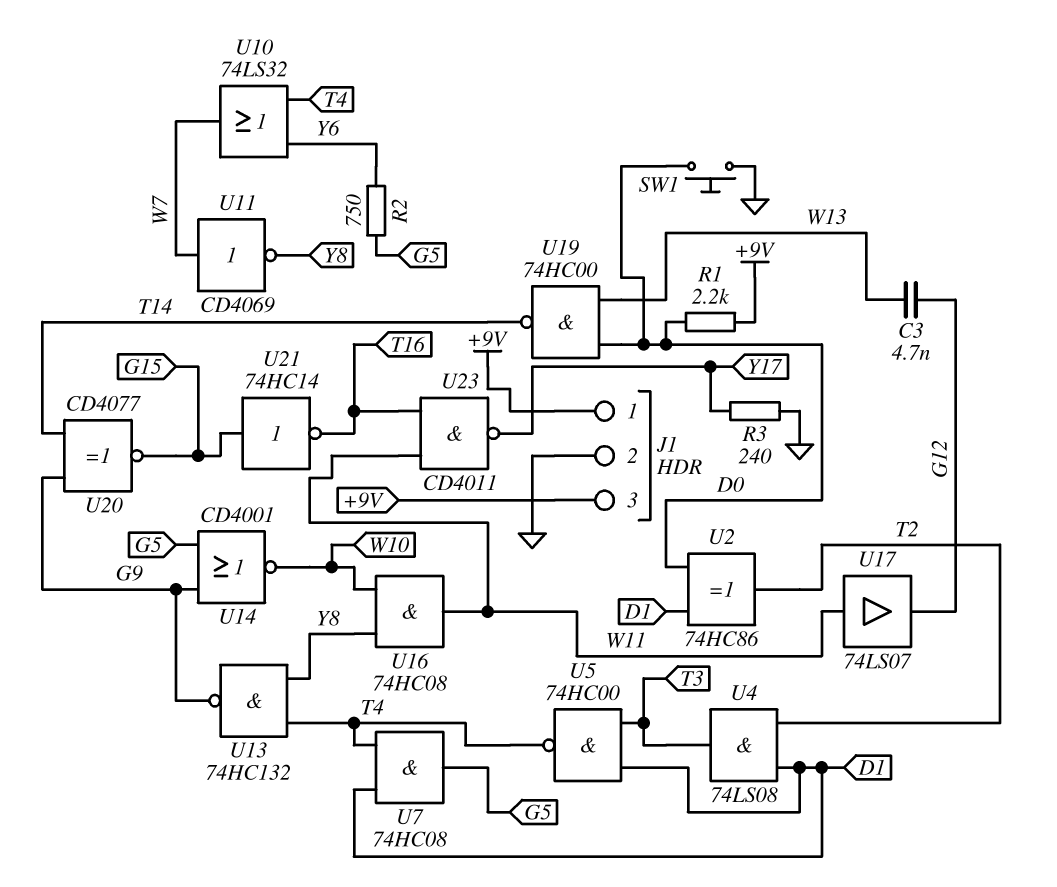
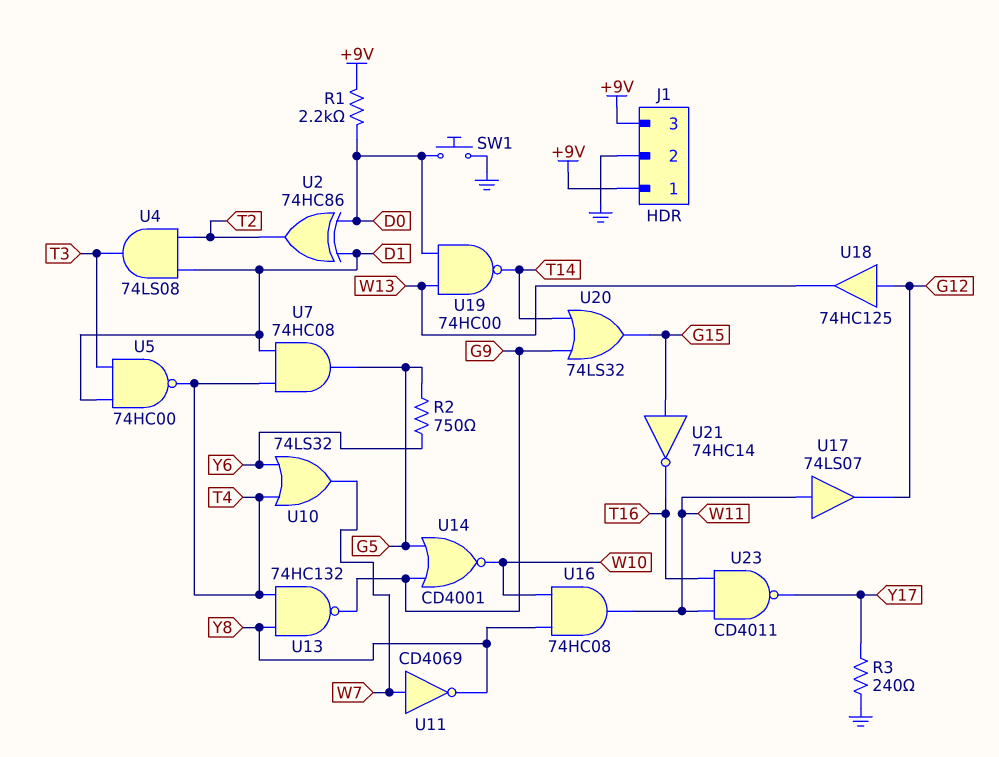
C3: 4.7nF (G12, W13) -> none
U18: none -> buffer 74HC125 (in G12, out W13)
U20: XNOR CD4077 (in G9, in T14, out G15) -> OR 74LS32 (in G9, in T14, out G15)

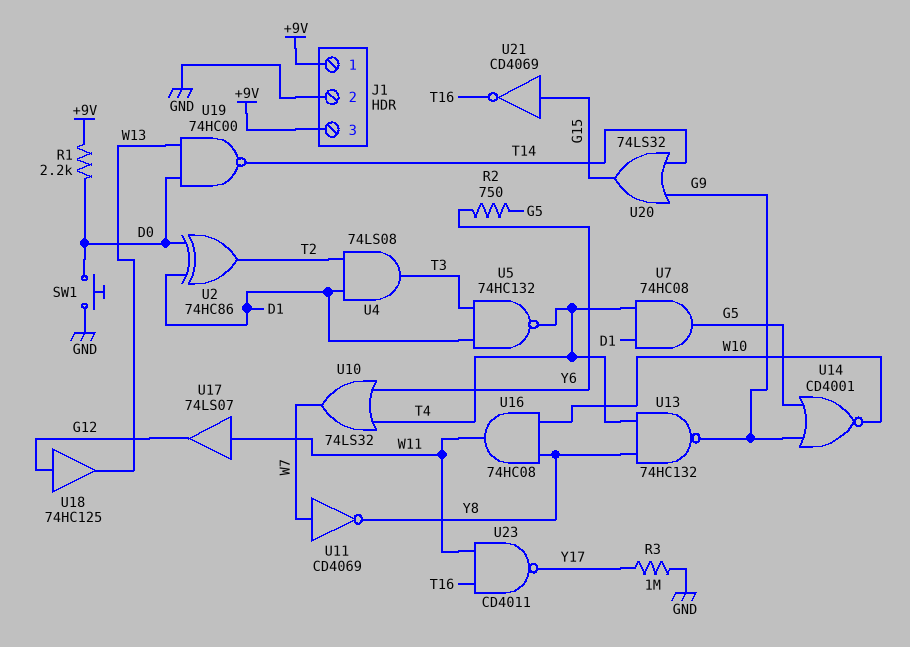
R3: 240 (GND, Y17) -> 1M (GND, Y17)
U5: NAND 74HC00 (in D1, in T3, out T4) -> NAND 74HC132 (in D1, in T3, out T4)
U21: NOT 74HC14 (in G15, out T16) -> NOT CD4069 (in G15, out T16)

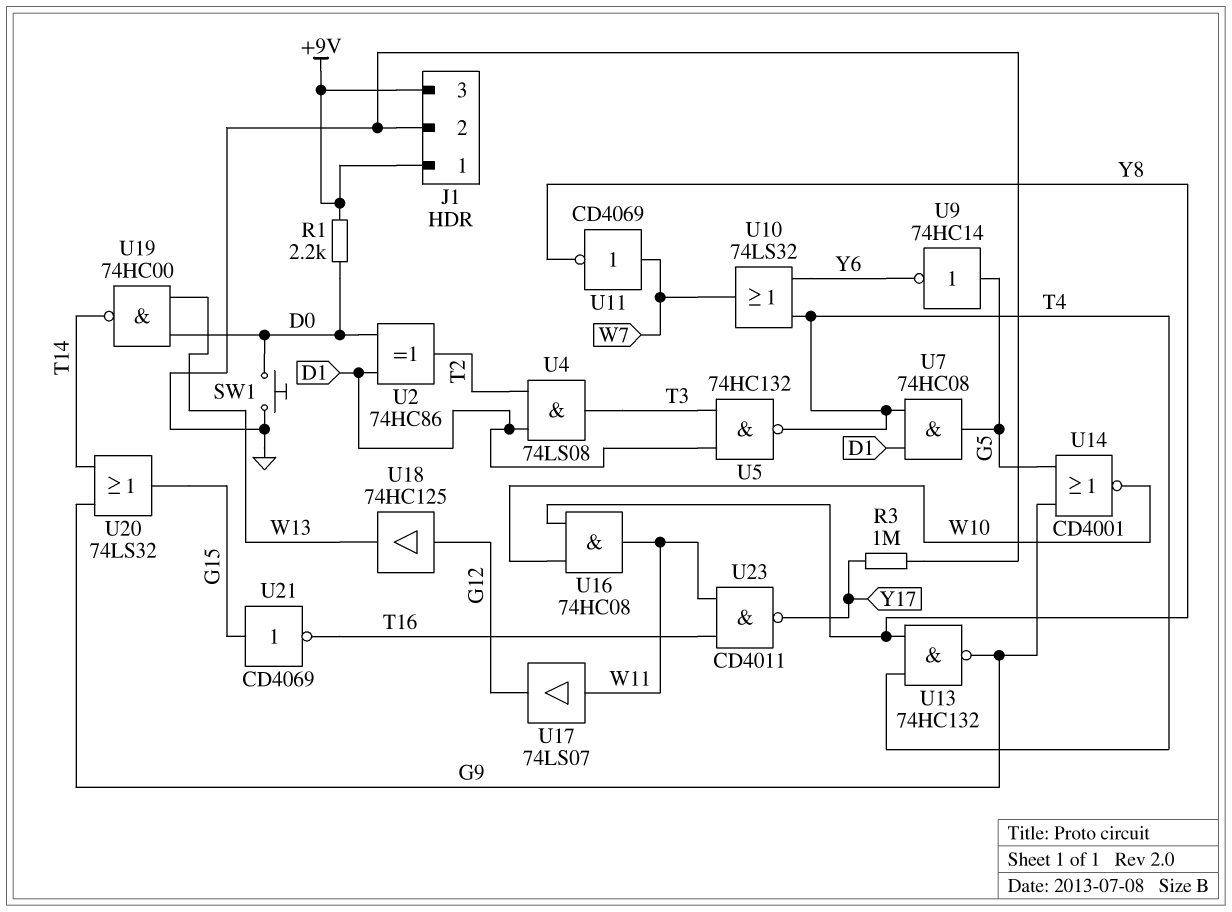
R2: 750 (G5, Y6) -> none
U9: none -> NOT 74HC14 (in G5, out Y6)

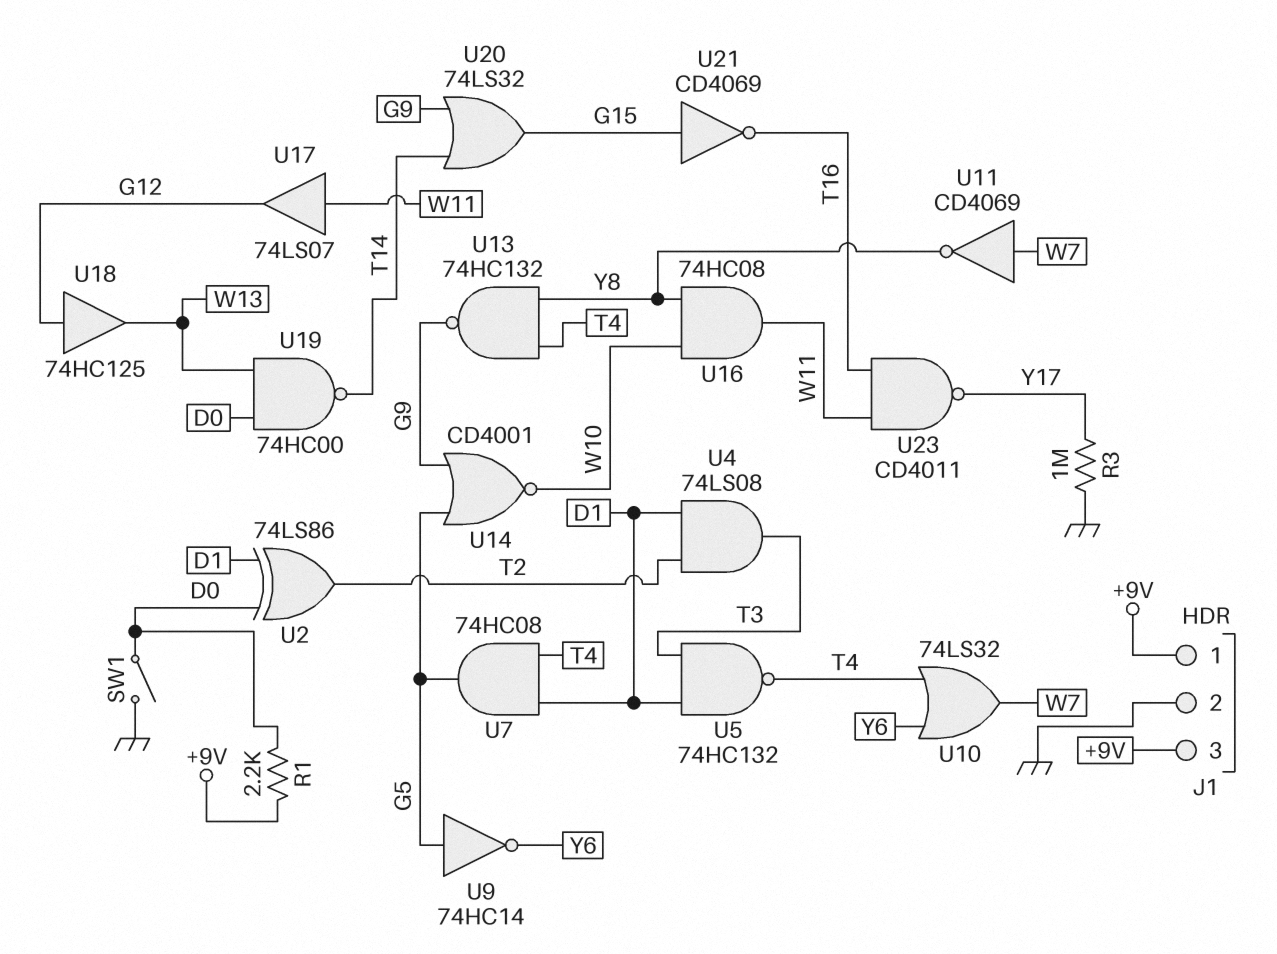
SW1: button (D0, GND) -> switch (D0, GND)
U2: XOR 74HC86 (in D0, in D1, out T2) -> XOR 74LS86 (in D0, in D1, out T2)

